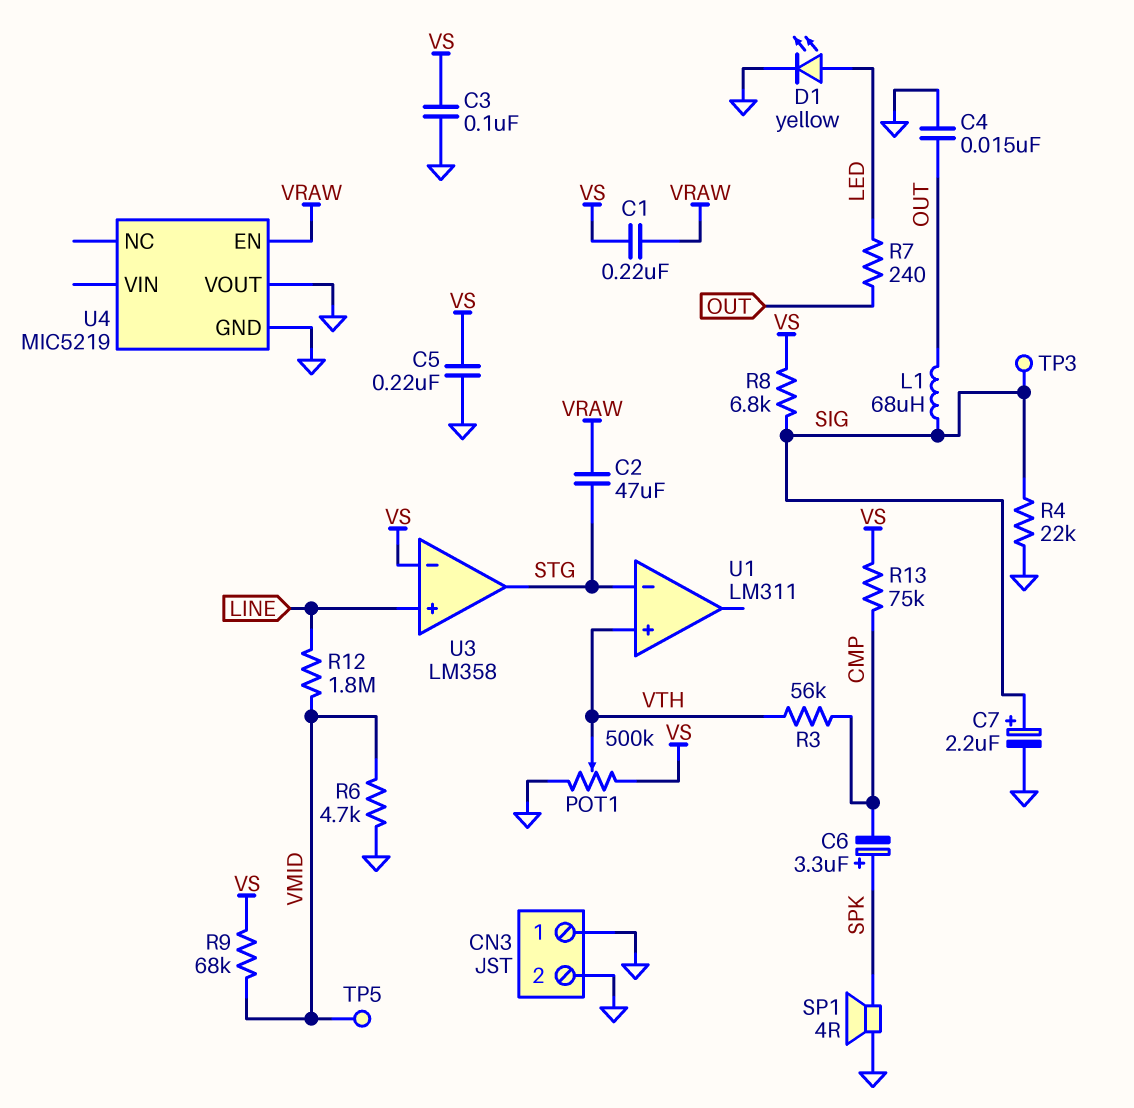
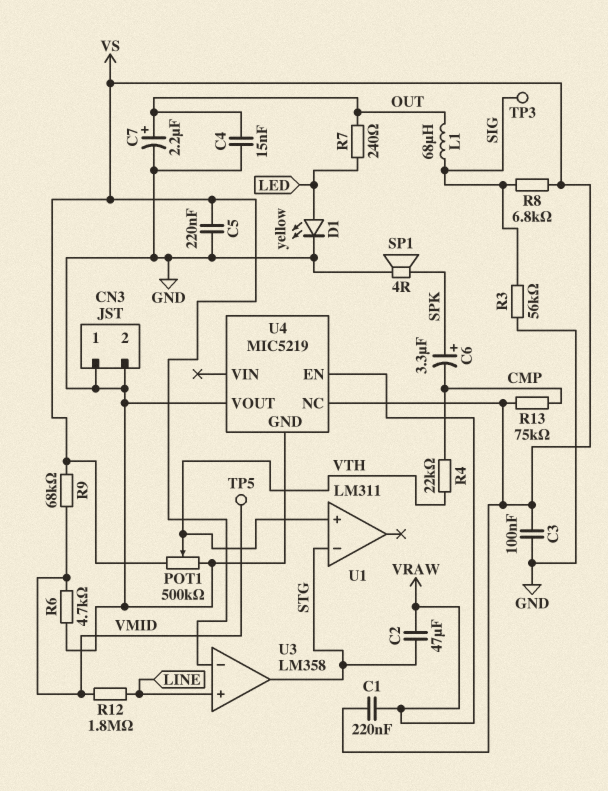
C7: 2.2uF (plus SIG, minus GND) -> 2.2uF (plus OUT, minus GND)
R3: 56k (CMP, VTH) -> 56k (GND, SIG)
R4: 22k (GND, SIG) -> 22k (CMP, VTH)
U4 pin NC: none -> VS

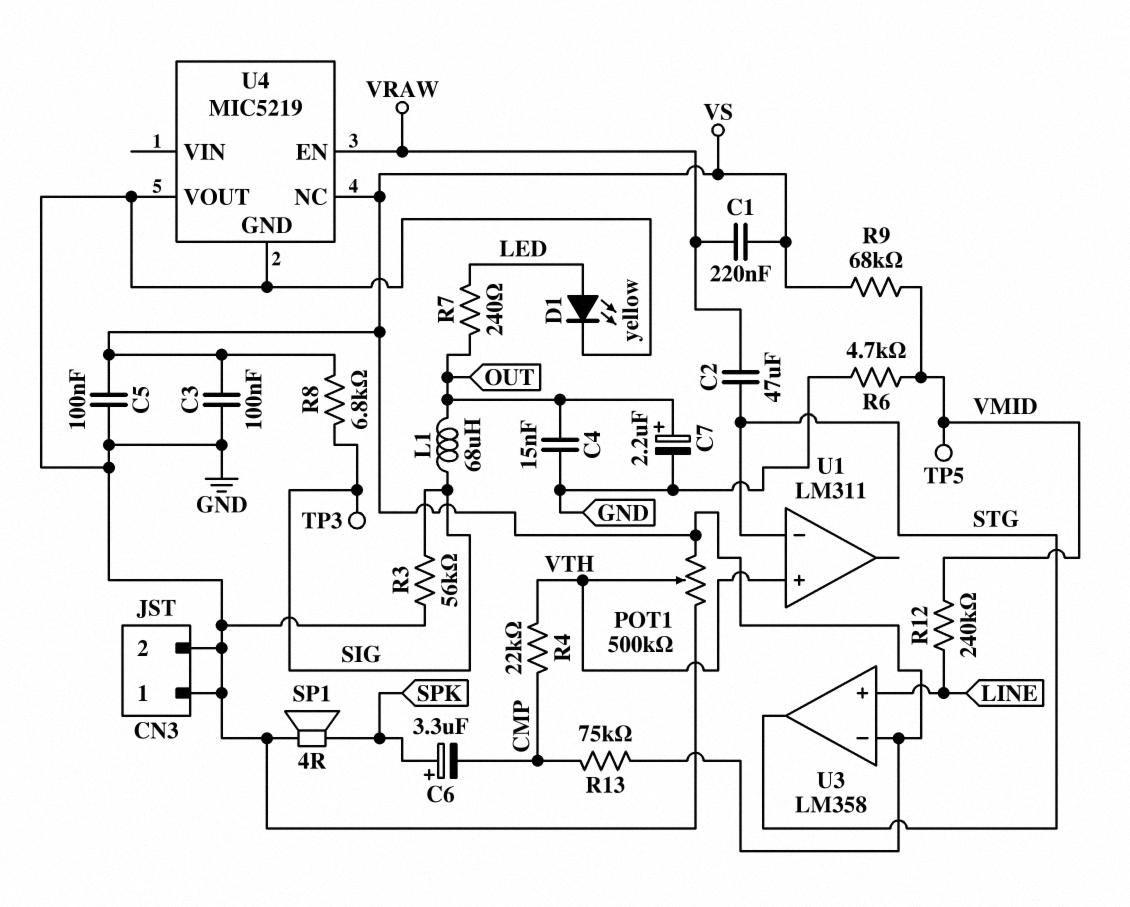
C5: 220nF (GND, VS) -> 100nF (GND, VS)
R12: 1.8M (LINE, VMID) -> 240k (LINE, VMID)

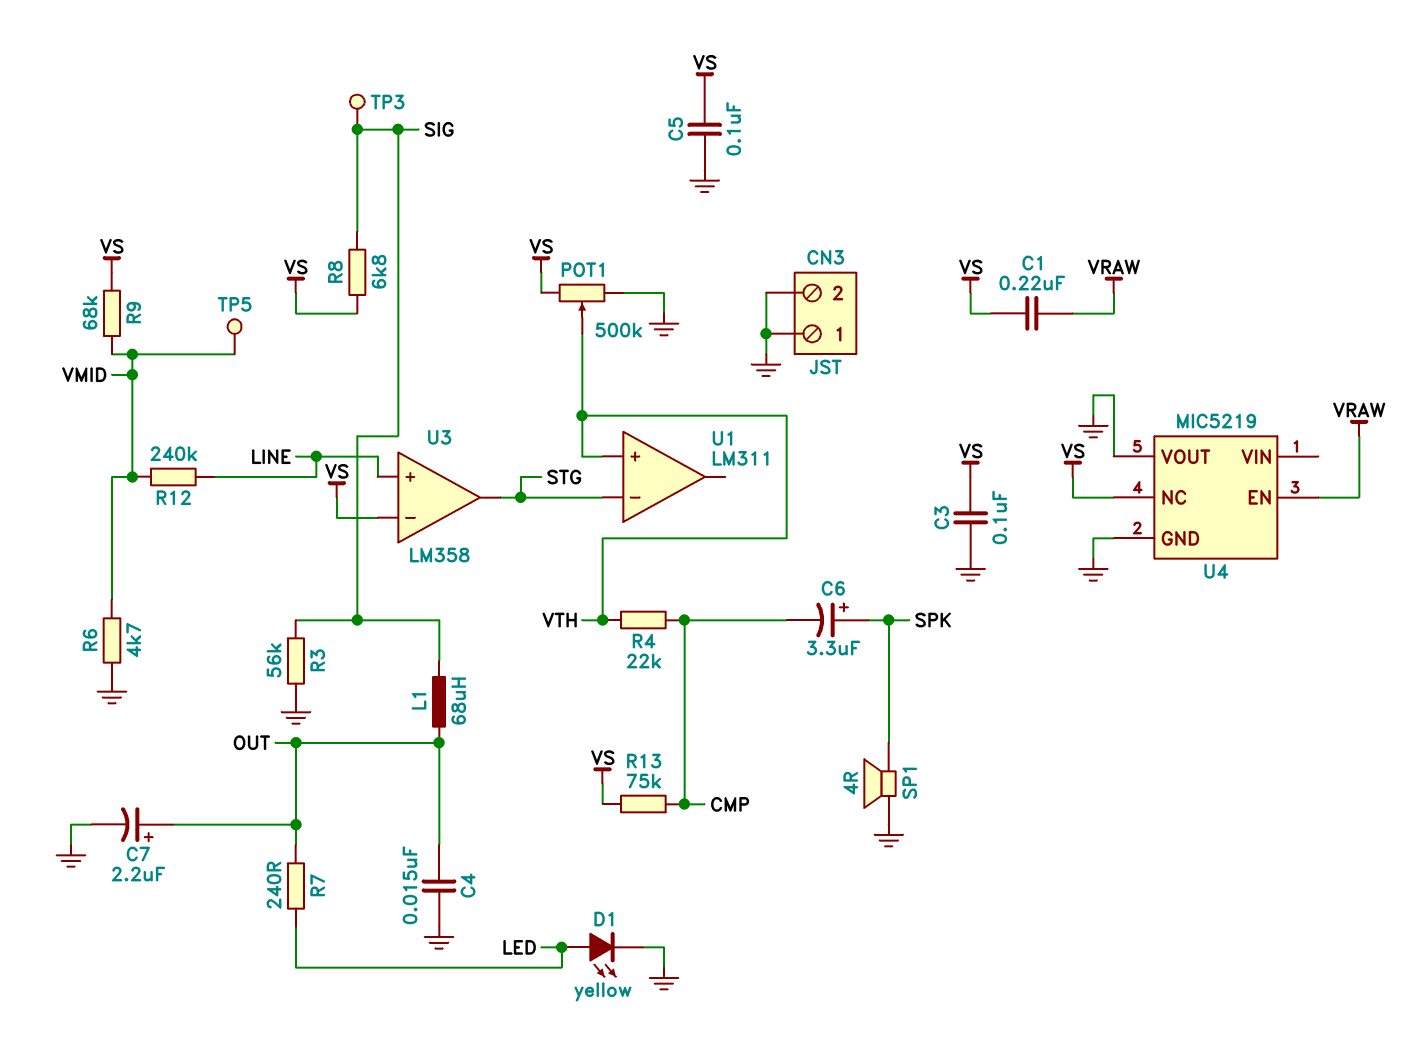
C2: 47uF (STG, VRAW) -> none

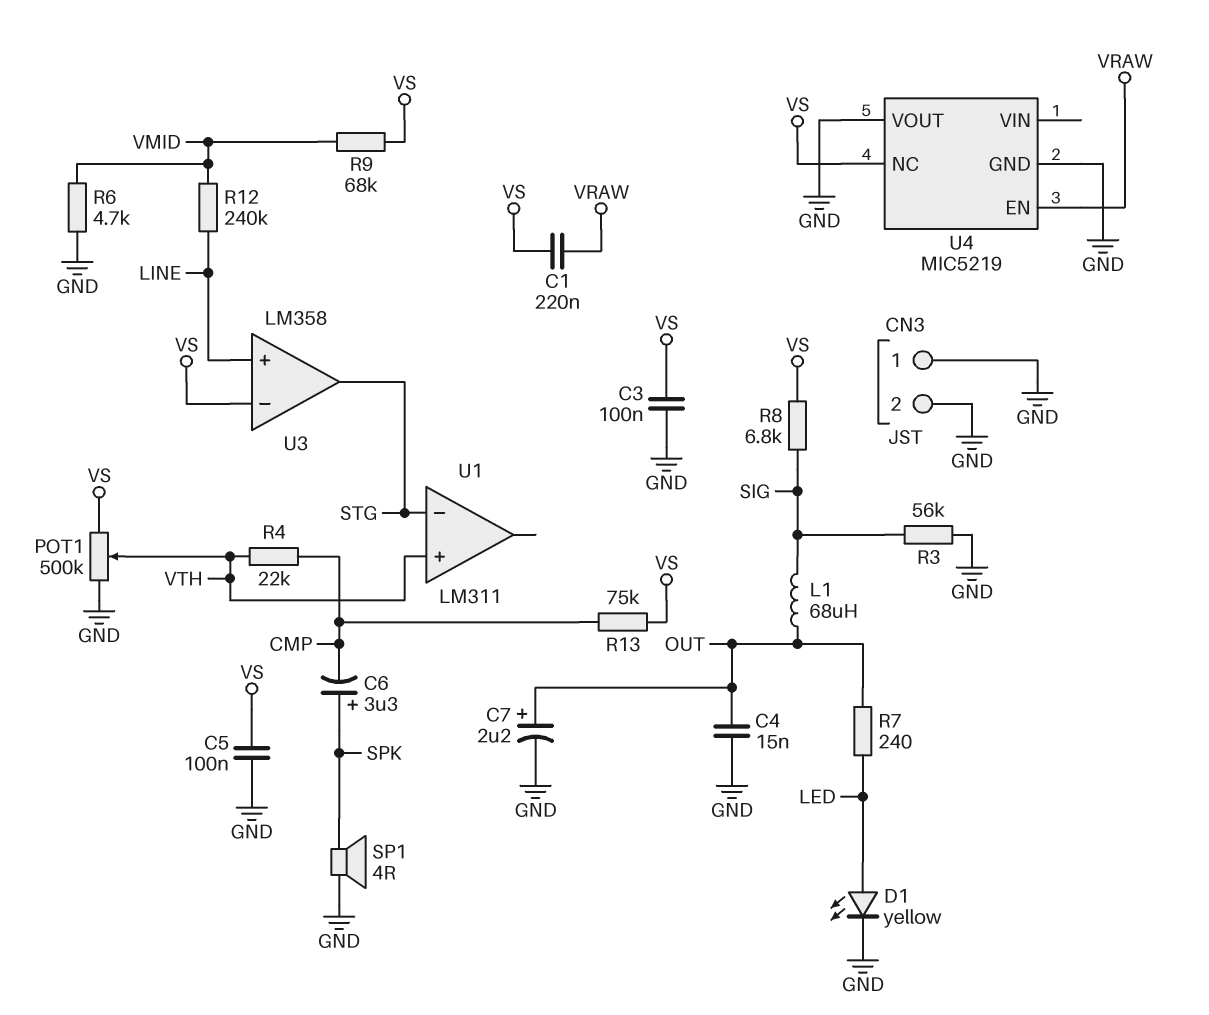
TP3: test point (SIG) -> none
TP5: test point (VMID) -> none

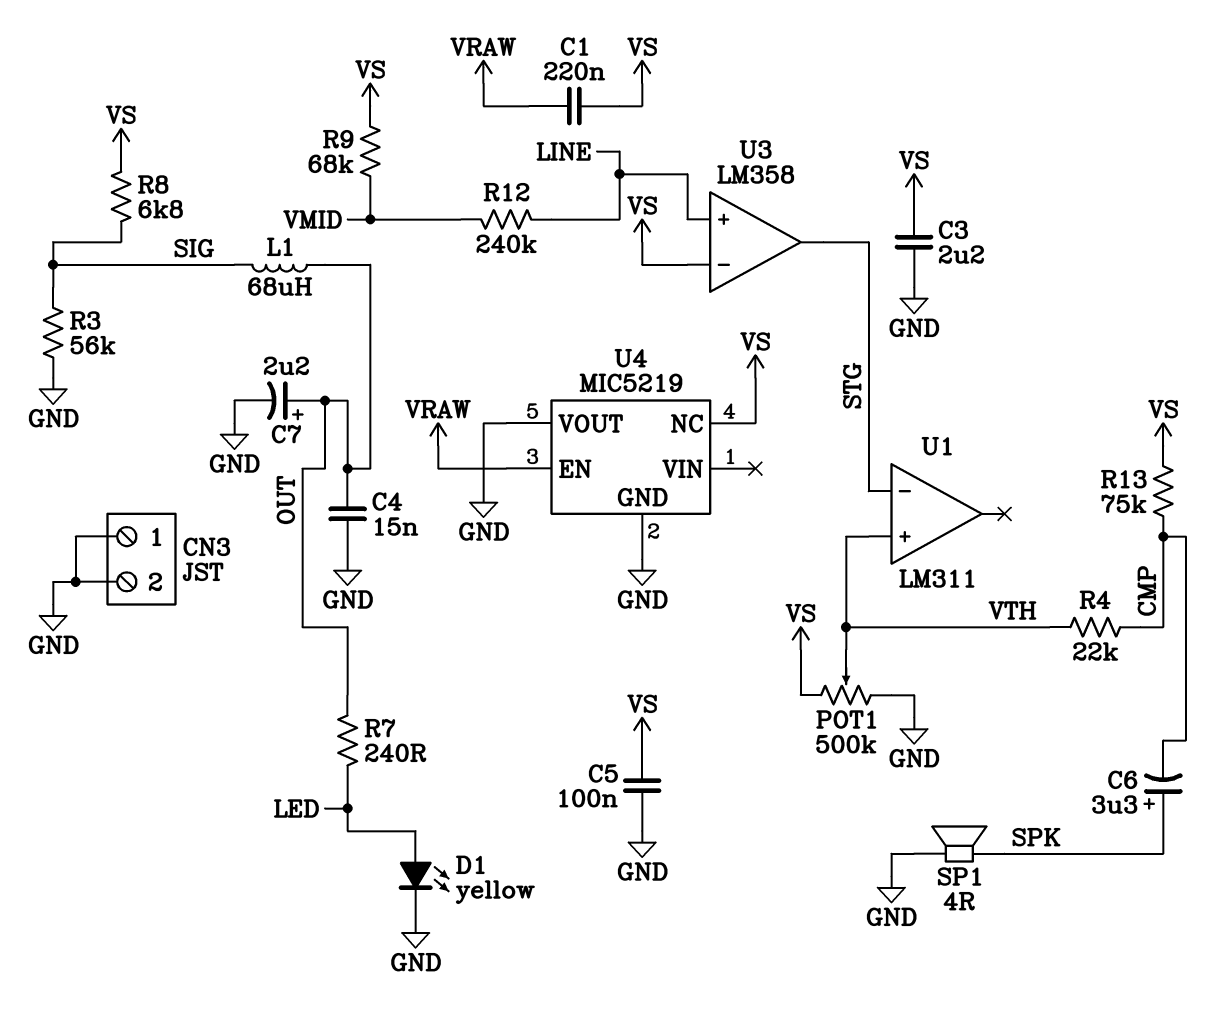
C3: 100nF (GND, VS) -> 2.2uF (GND, VS)
R6: 4.7k (GND, VMID) -> none

